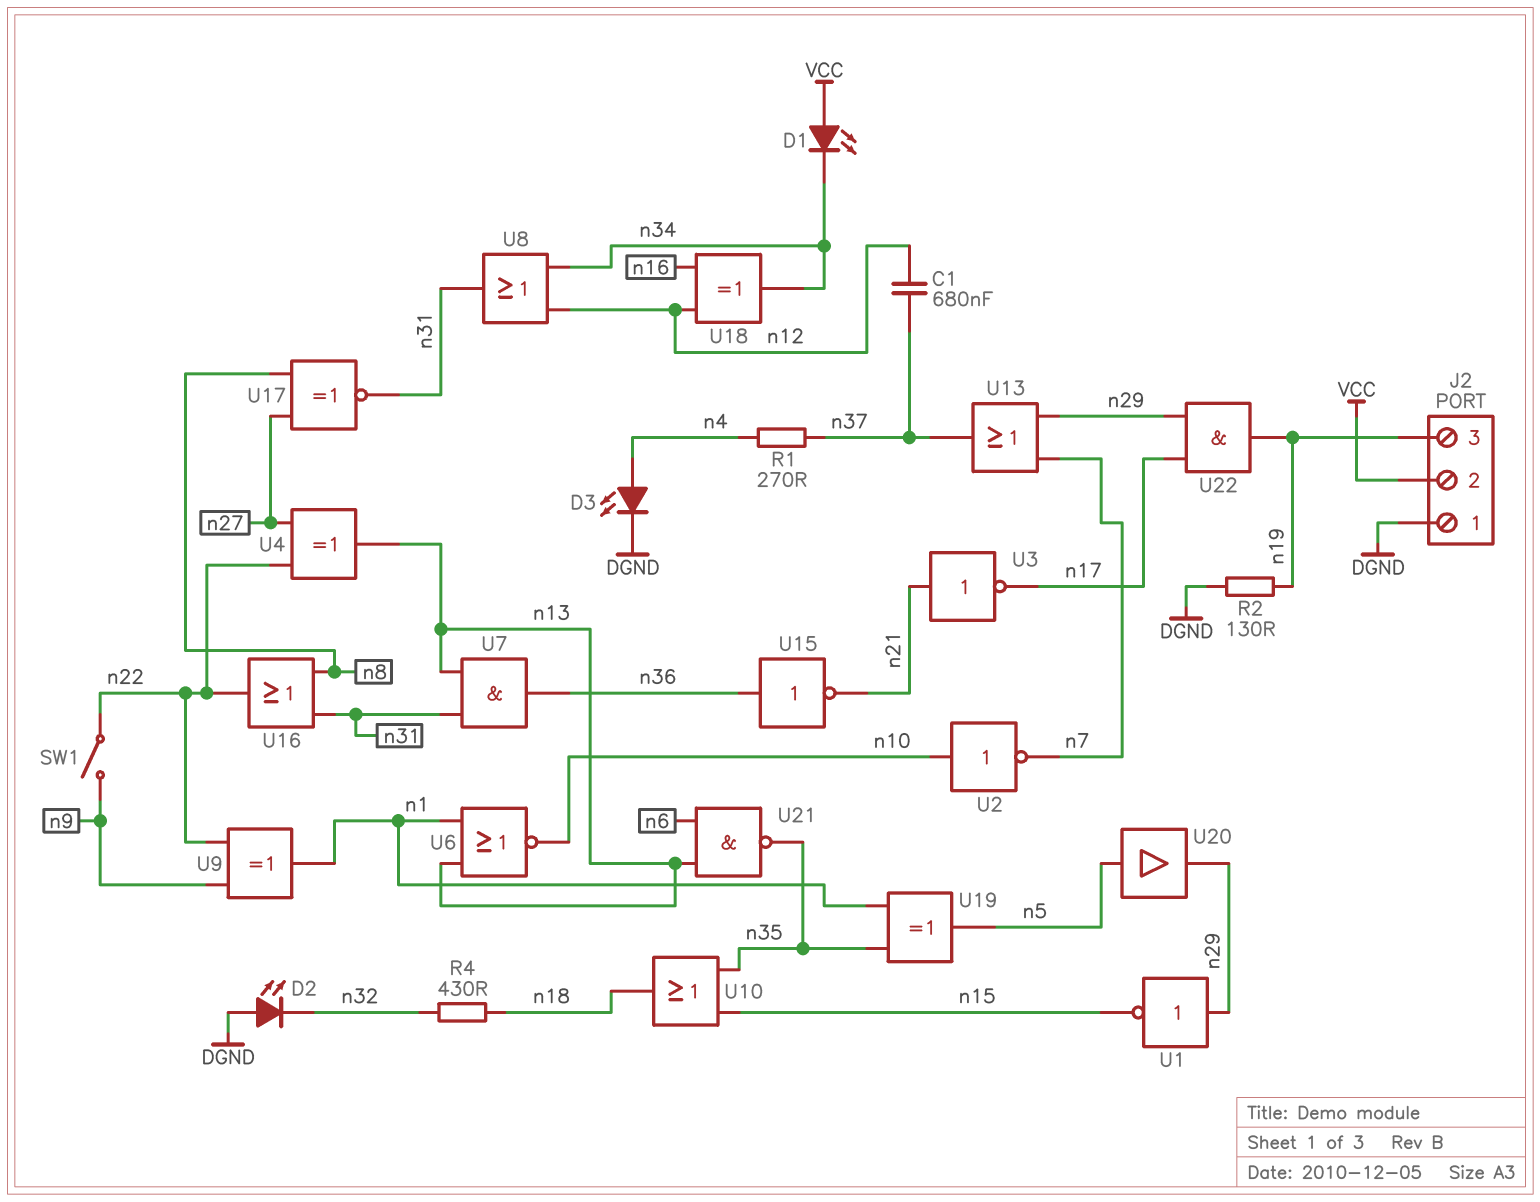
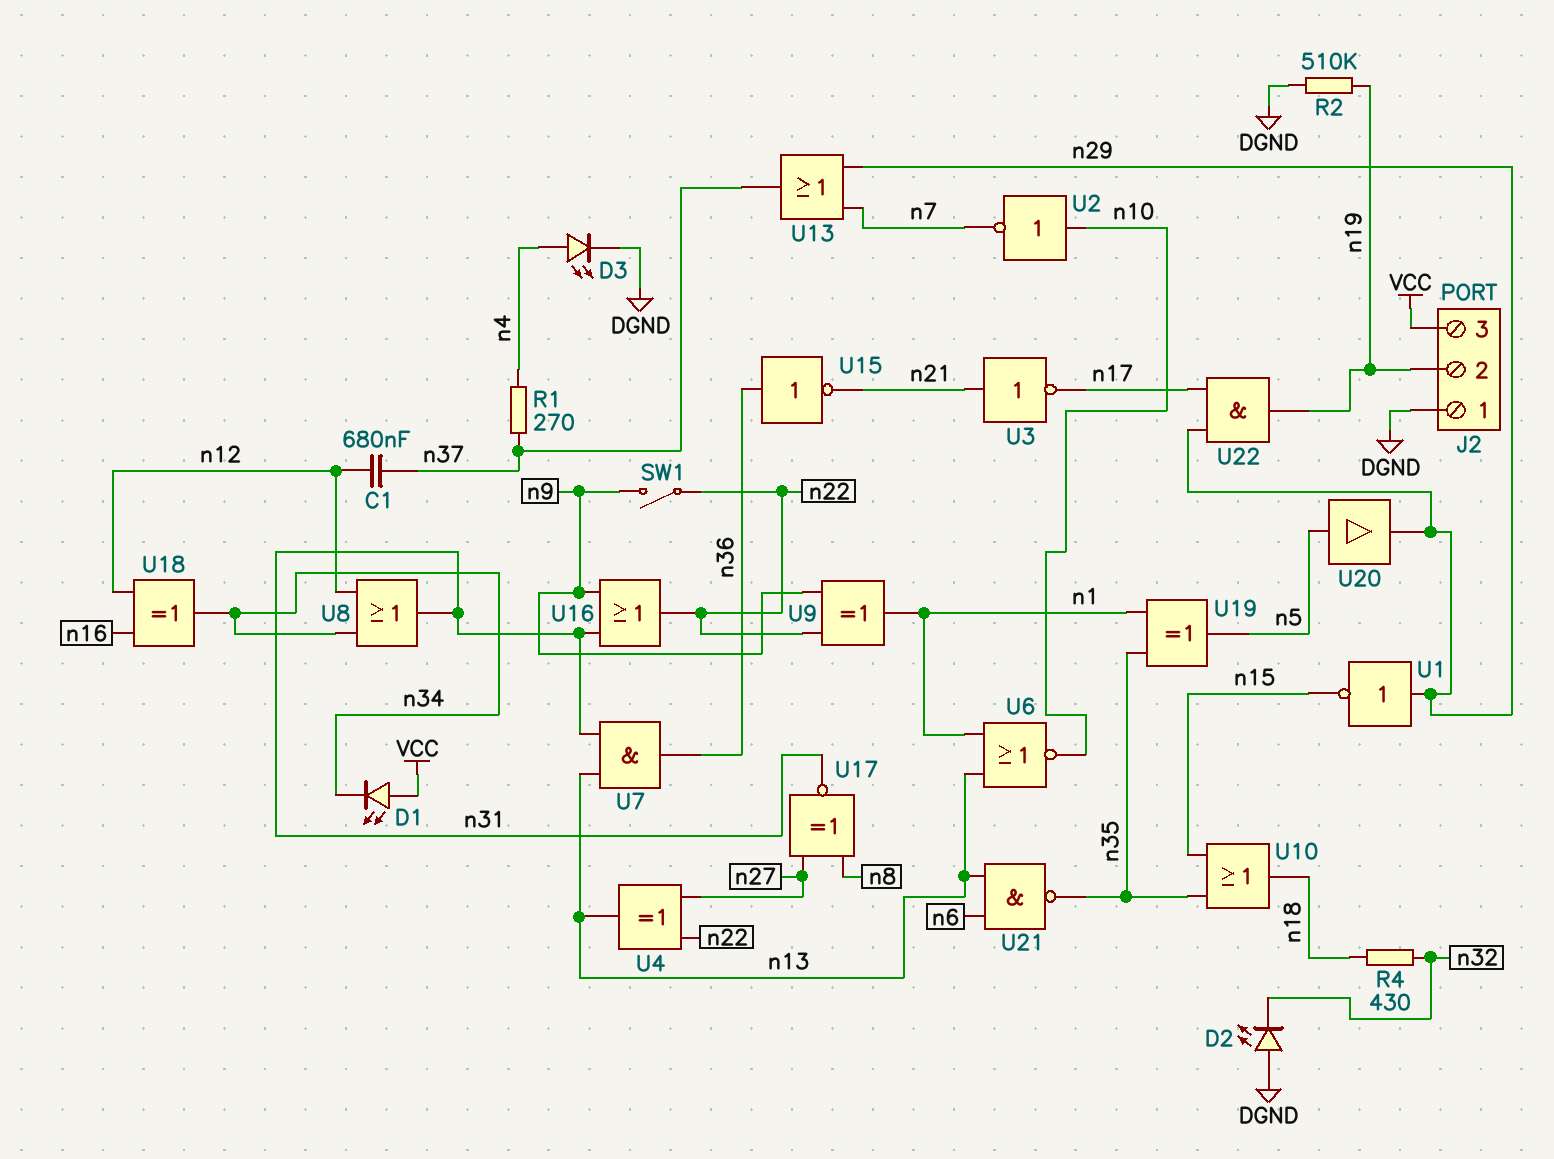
J2 pin 2: VCC -> n19
J2 pin 3: n19 -> VCC
R2: 130 (DGND, n19) -> 510k (DGND, n19)
U16: OR (in n8, in n31, out n22) -> OR (in n9, in n31, out n22)

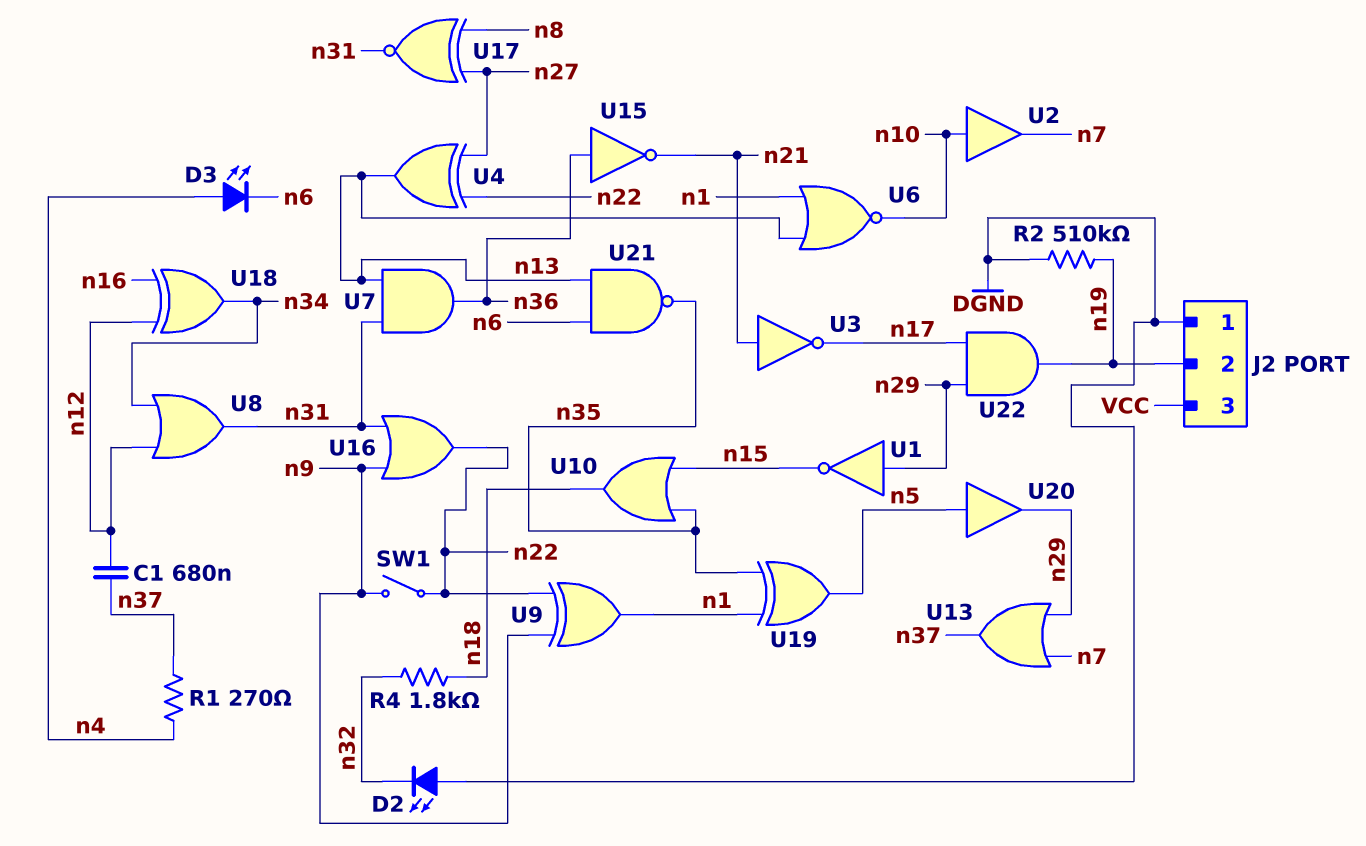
D1: LED (A VCC, K n34) -> none
D3: LED (A n4, K DGND) -> LED (A n4, K n6)
R4: 430 (n18, n32) -> 1.8k (n18, n32)
U2: NOT (in n10, out n7) -> buffer (in n10, out n7)

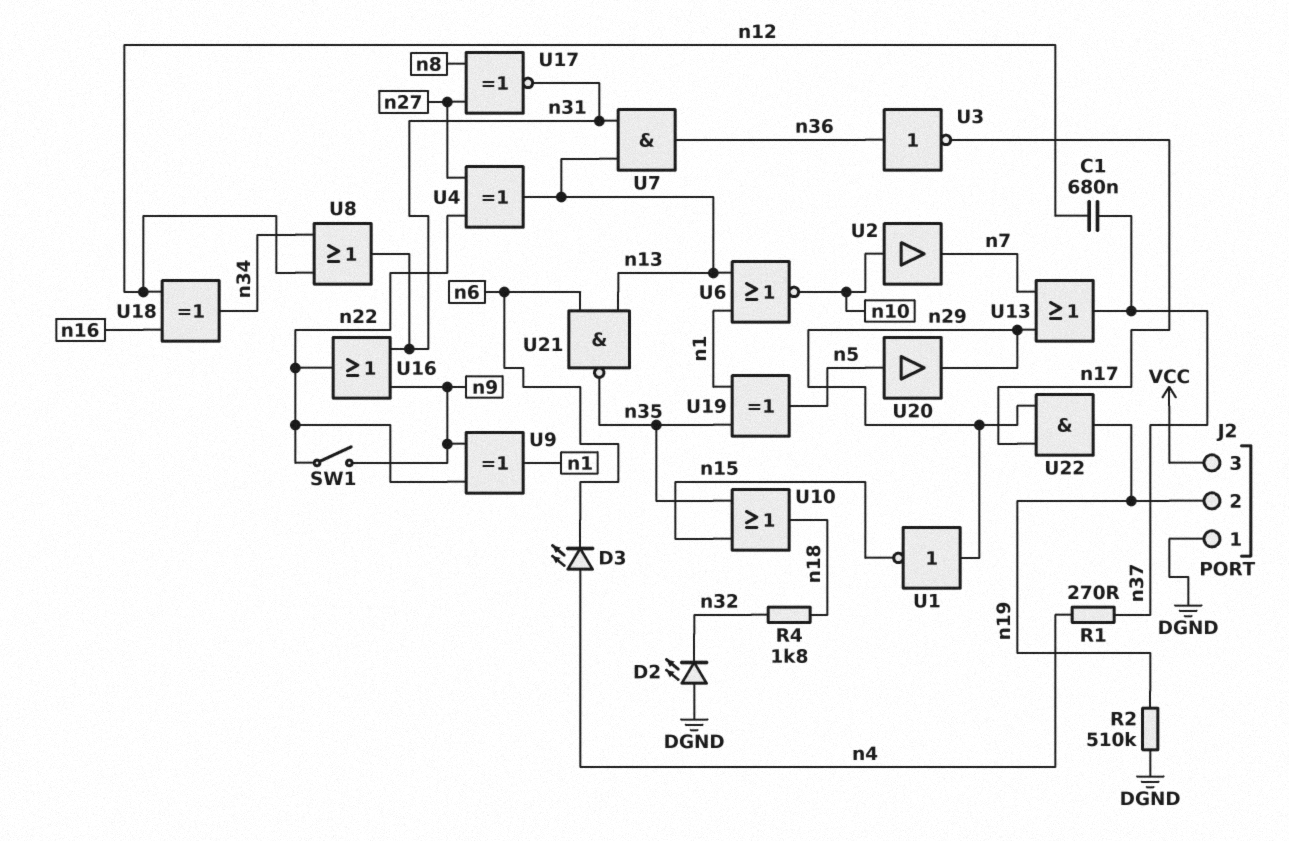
U3: NOT (in n21, out n17) -> NOT (in n36, out n17)
U15: NOT (in n36, out n21) -> none

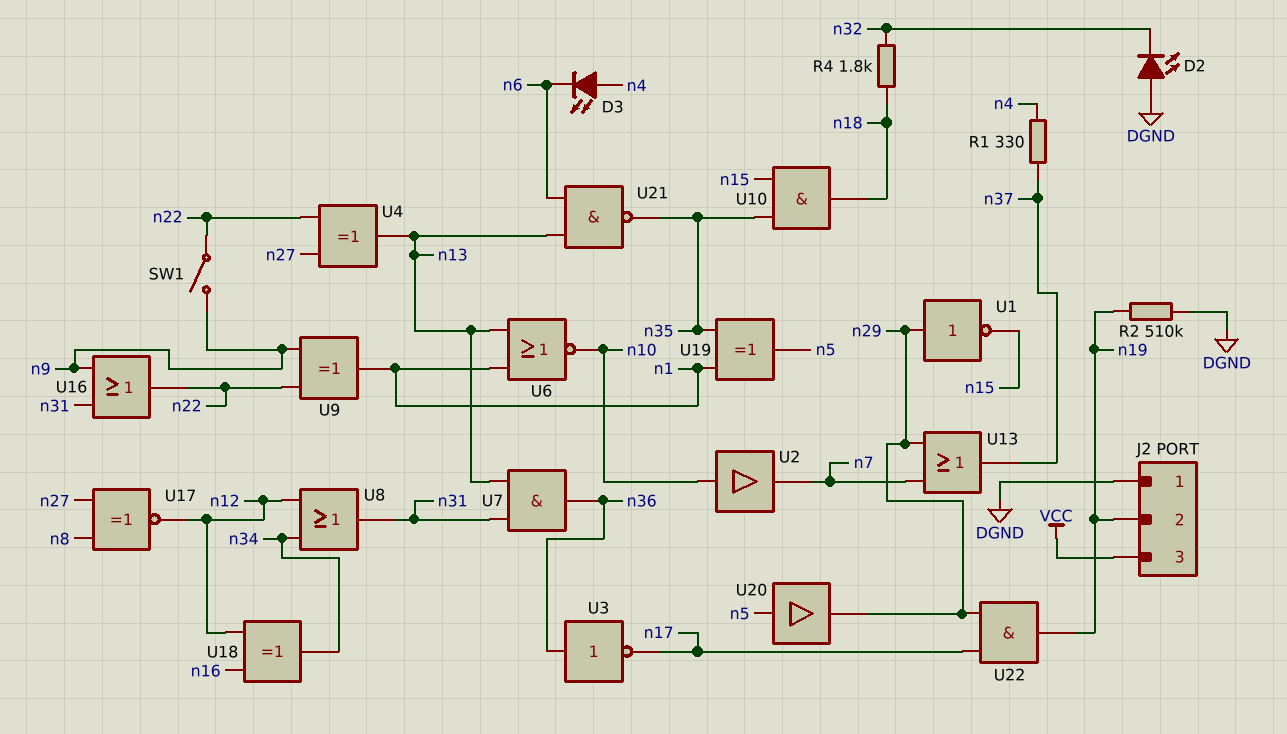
C1: 680nF (n12, n37) -> none
R1: 270 (n4, n37) -> 330 (n4, n37)
U10: OR (in n15, in n35, out n18) -> AND (in n15, in n35, out n18)
U17: XNOR (in n8, in n27, out n31) -> XNOR (in n8, in n27, out n12)

